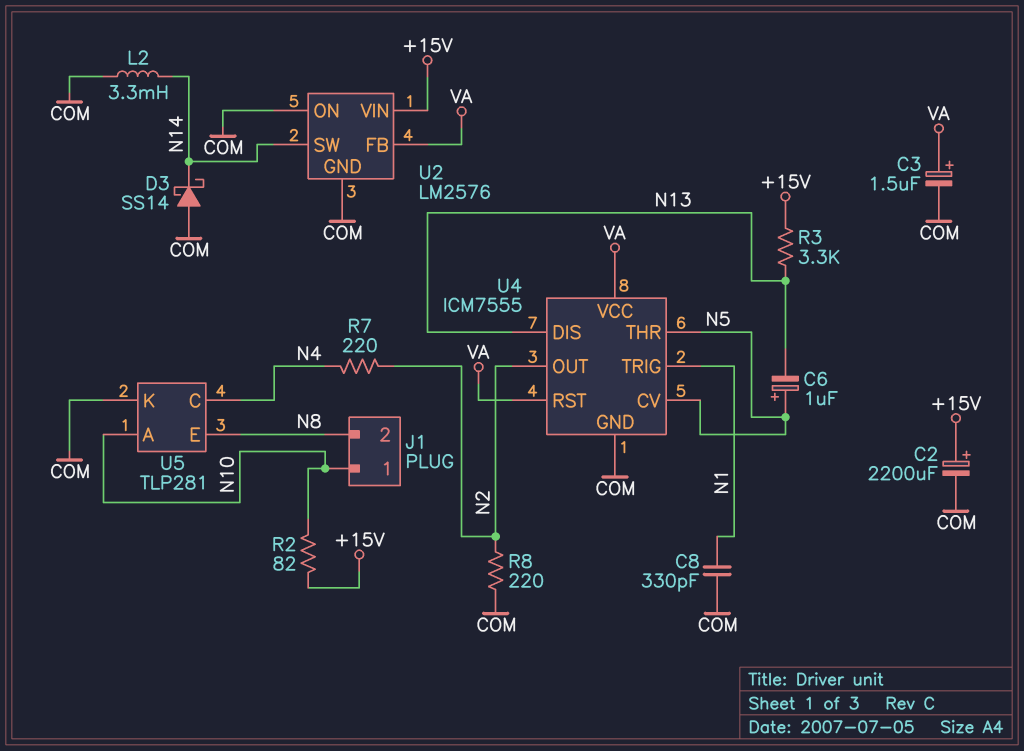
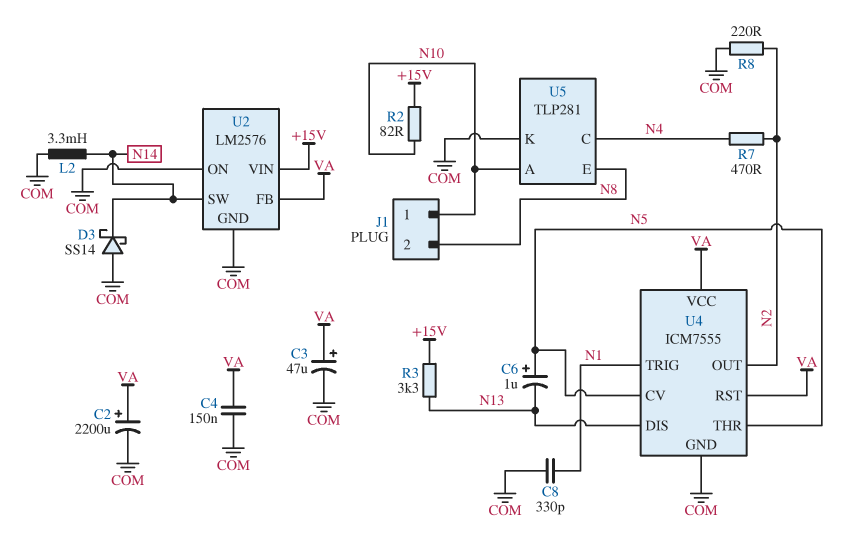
C2: 2200uF (plus +15V, minus COM) -> 2200uF (plus VA, minus COM)
C3: 1.5uF (plus VA, minus COM) -> 47uF (plus VA, minus COM)
C4: none -> 150nF (COM, VA)
R7: 220 (N2, N4) -> 470 (N2, N4)

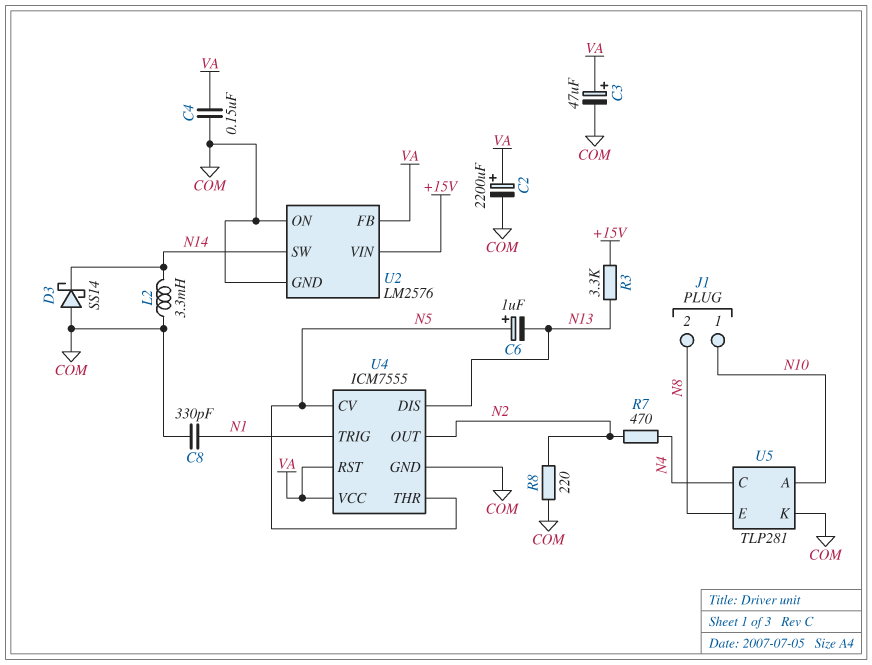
R2: 82 (+15V, N10) -> none

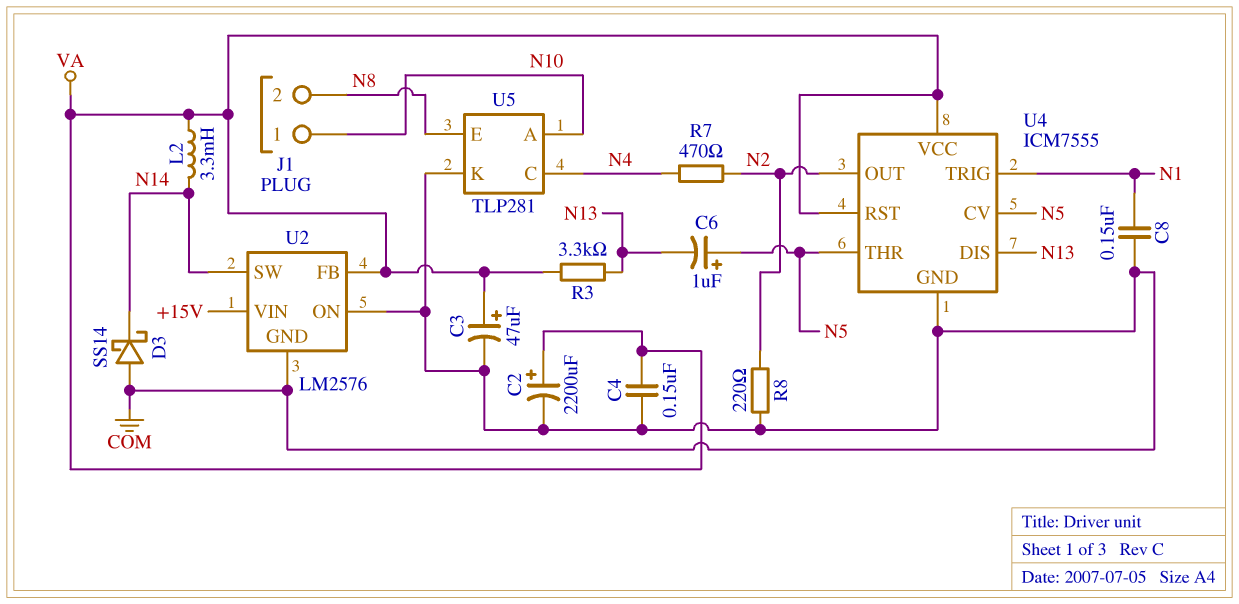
C8: 330pF (COM, N1) -> 150nF (COM, N1)
L2: 3.3mH (COM, N14) -> 3.3mH (N14, VA)
R3: 3.3k (+15V, N13) -> 3.3k (N13, VA)

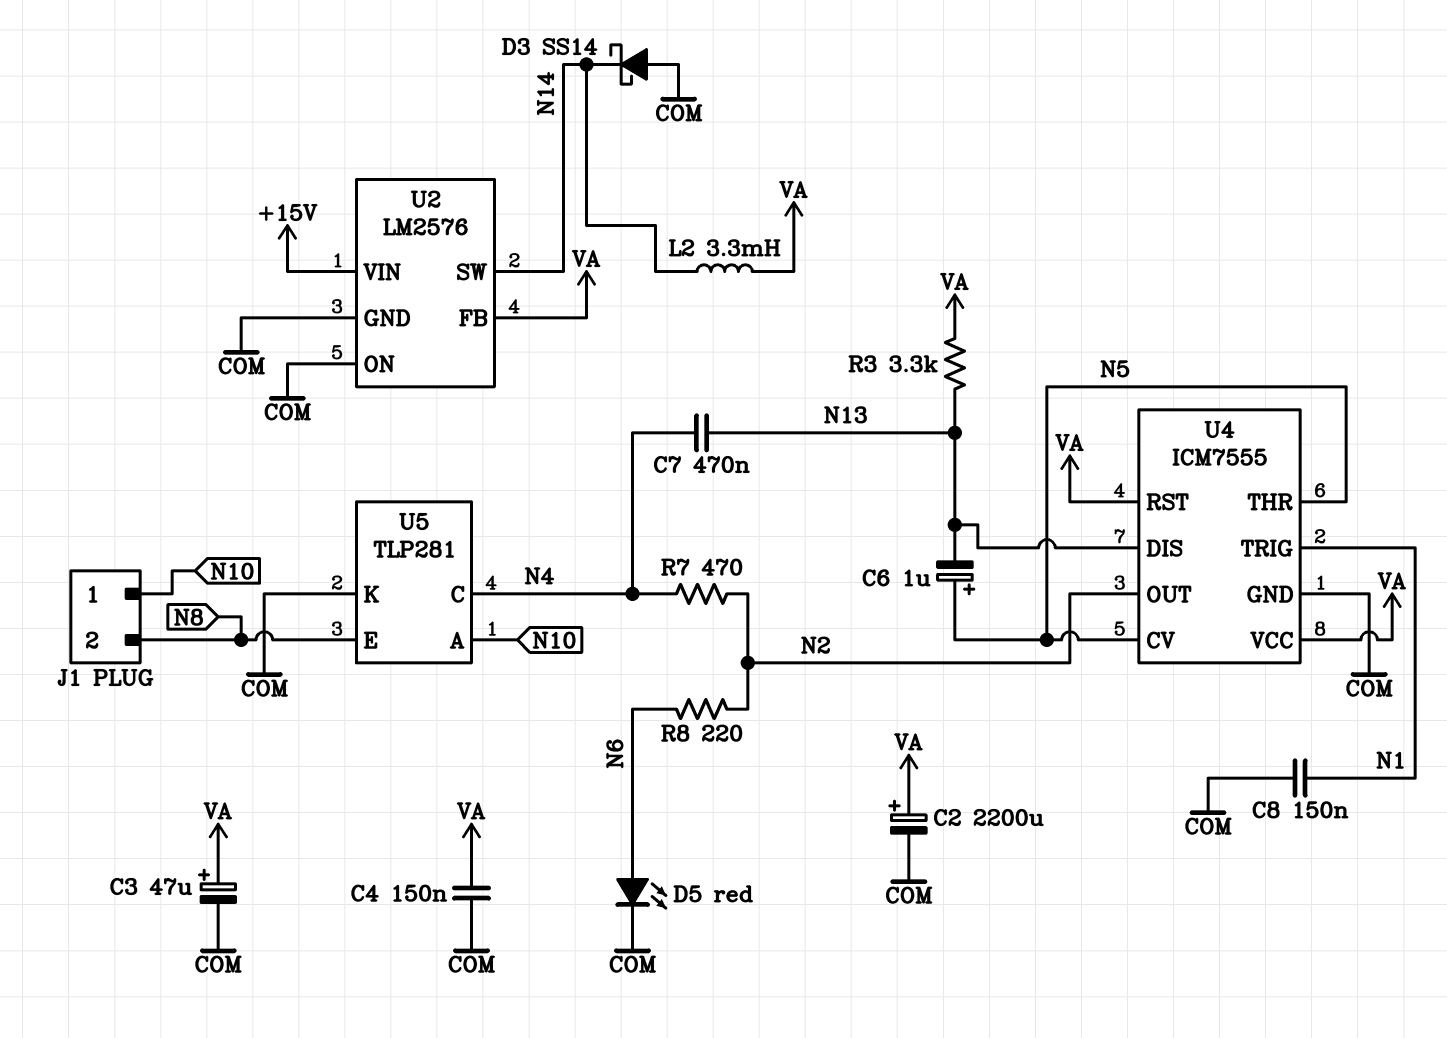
C7: none -> 470nF (N4, N13)
D5: none -> LED red (A N6, K COM)
R8: 220 (COM, N2) -> 220 (N2, N6)

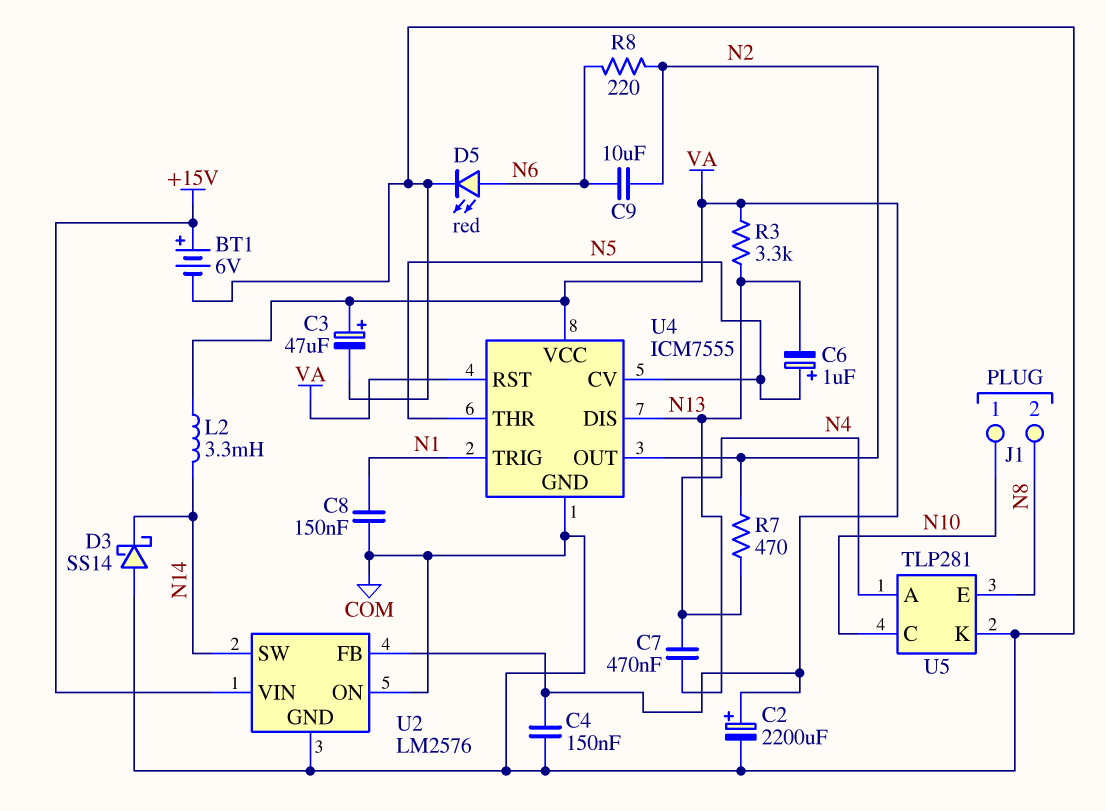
BT1: none -> 6V (plus +15V, minus COM)
C9: none -> 10uF (N2, N6)
U5 pin A: N10 -> N4
U5 pin C: N4 -> N10

